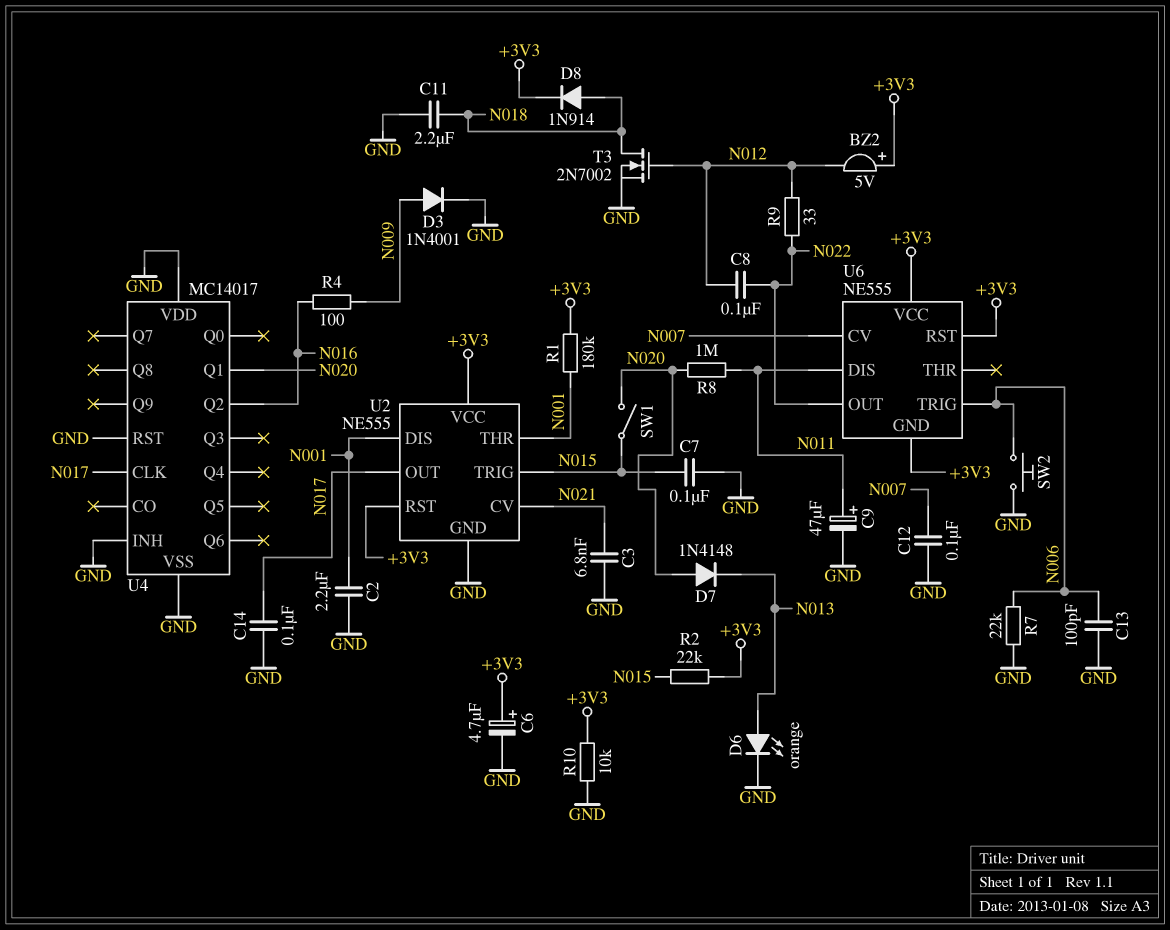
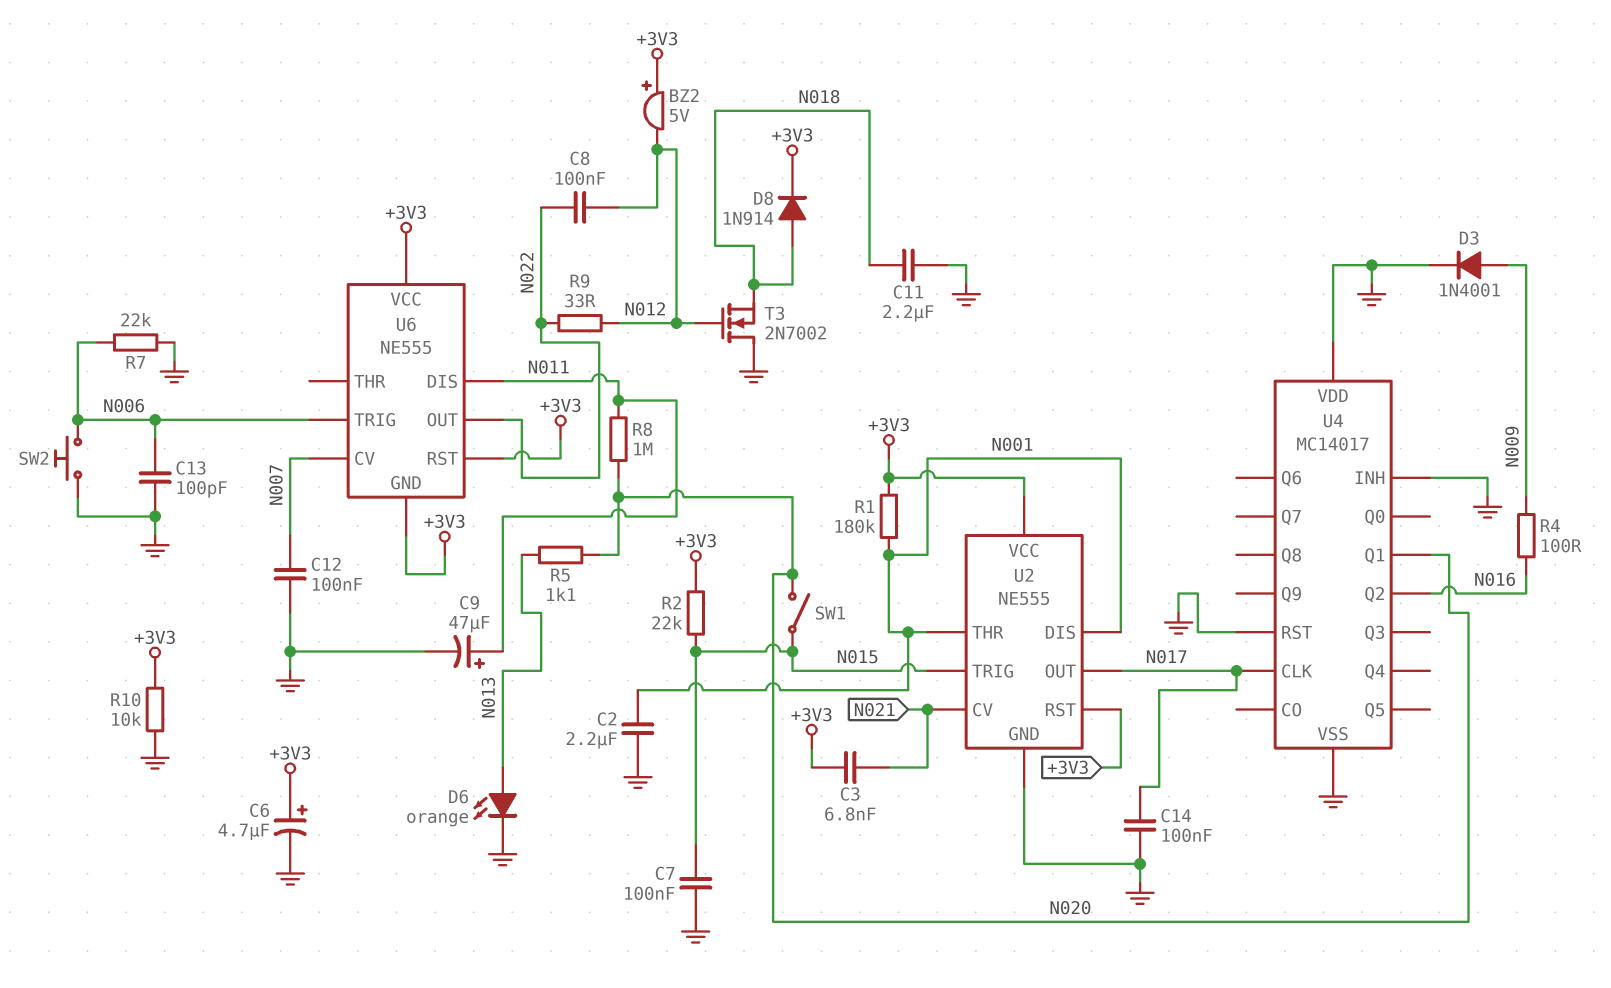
C3: 6.8nF (GND, N021) -> 6.8nF (+3V3, N021)
D7: diode 1N4148 (A N020, K N013) -> none
R5: none -> 1.1k (N013, N020)
T3: NMOS 2N7002 (G N012, D N018, S GND) -> NMOS 2N7002 (G N012, D GND, S N018)

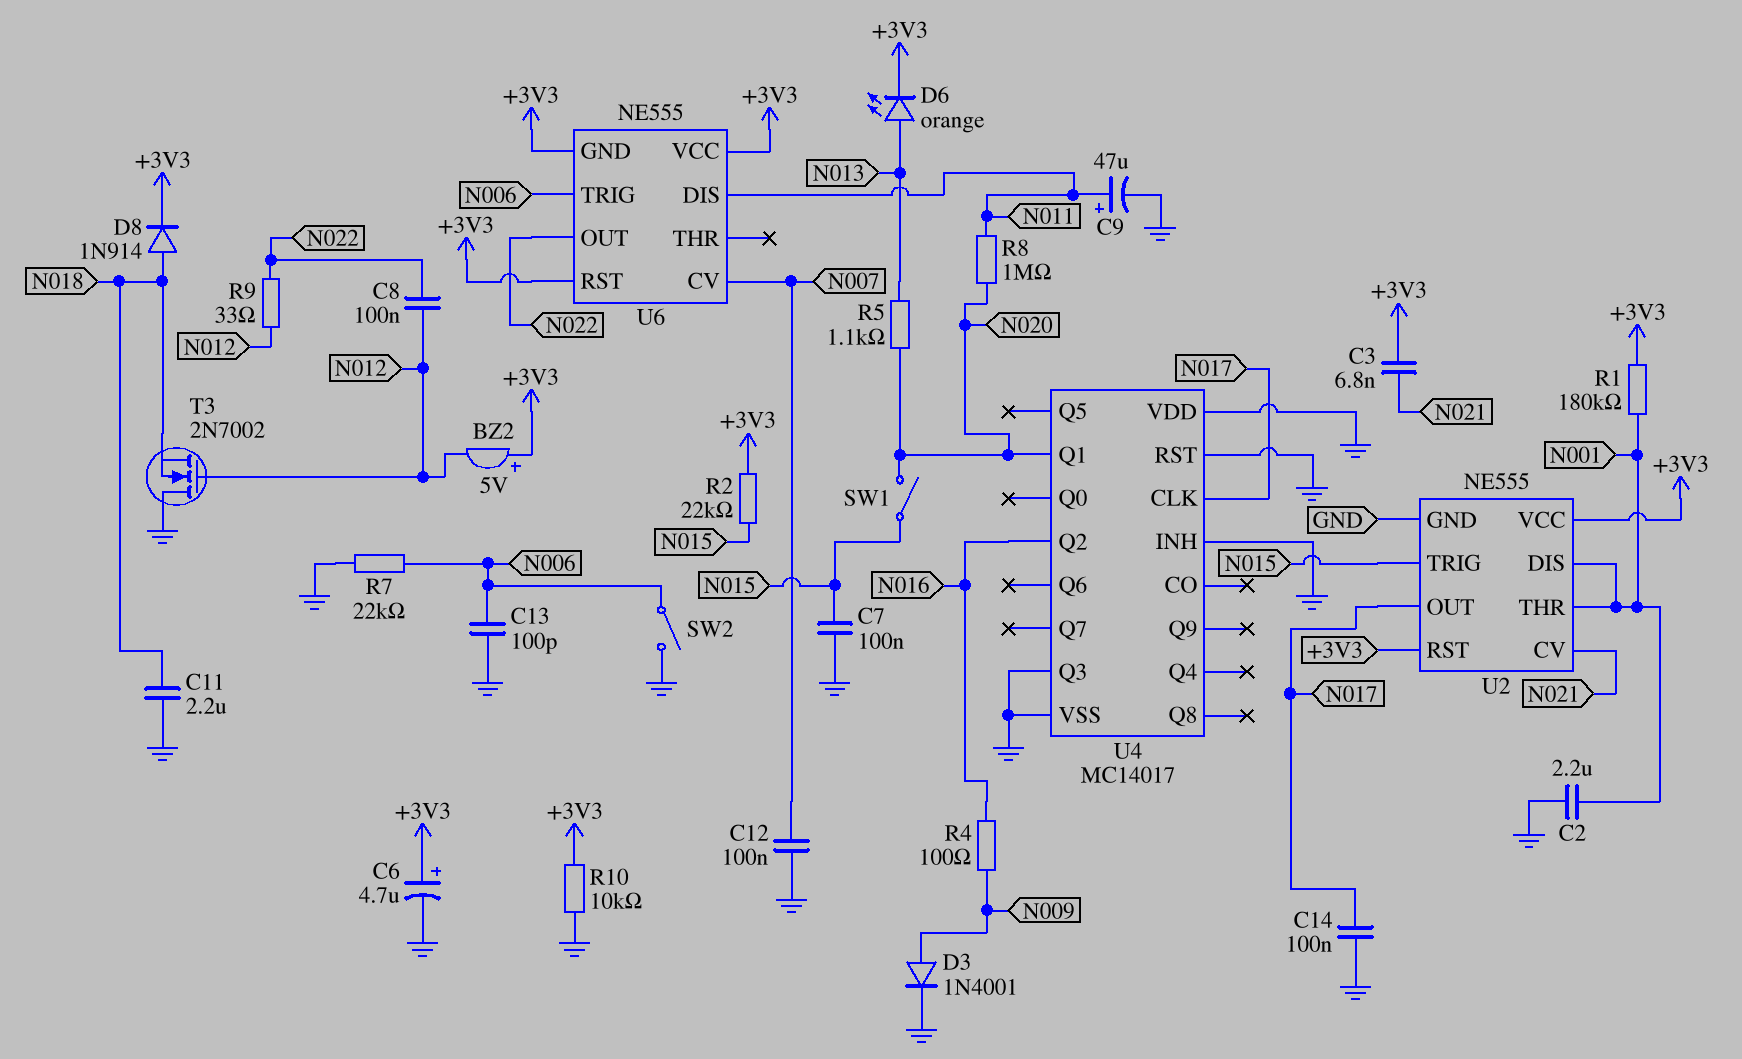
D6: LED orange (A N013, K GND) -> LED orange (A N013, K +3V3)
SW2: button (GND, N006) -> switch (GND, N006)
U4 pin Q3: none -> GND

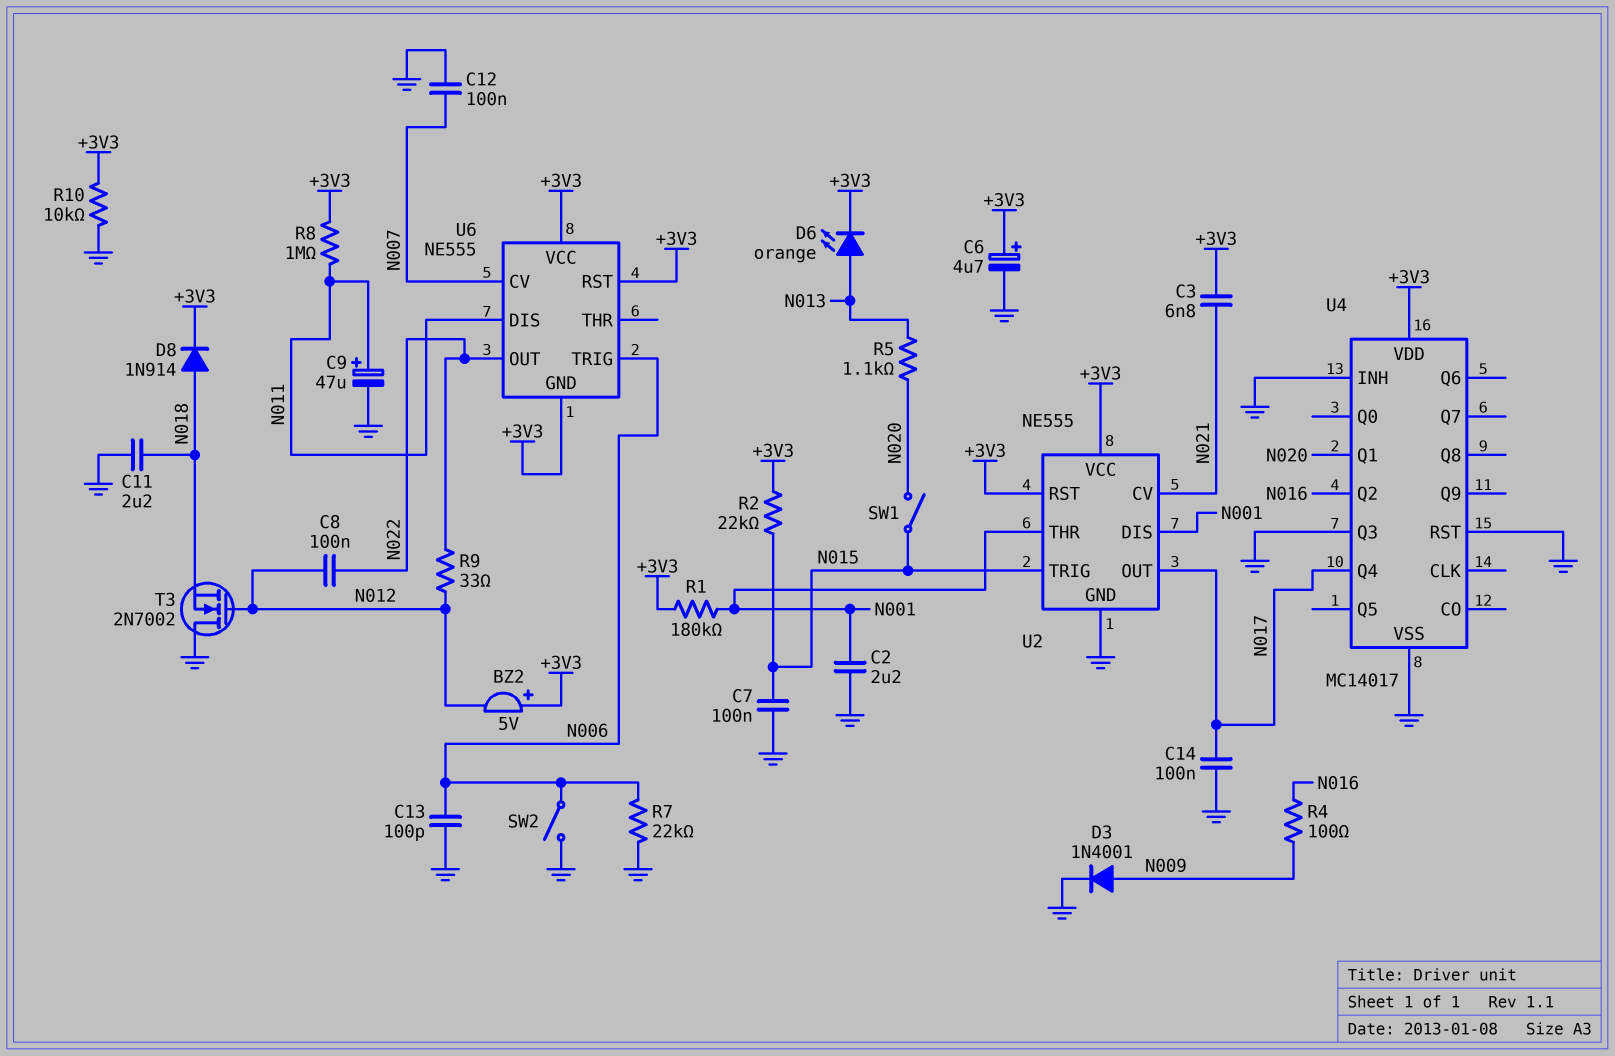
R8: 1M (N011, N020) -> 1M (+3V3, N011)
U4 pin CLK: N017 -> none
U4 pin Q4: none -> N017
U4 pin VDD: GND -> +3V3

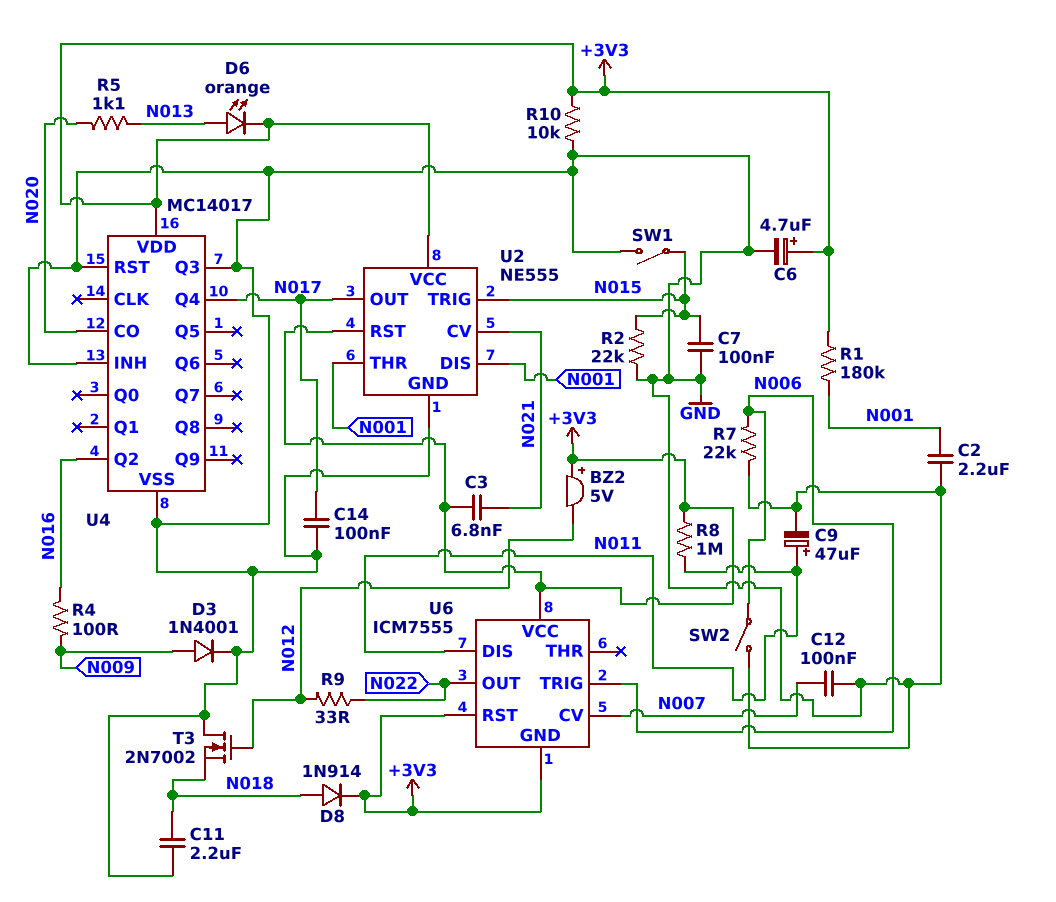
C8: 100nF (N012, N022) -> none
C13: 100pF (GND, N006) -> none
R2: 22k (+3V3, N015) -> 22k (GND, N015)
SW1: switch (N015, N020) -> switch (GND, N015)
U4 pin CO: none -> N020
U4 pin Q1: N020 -> none
U6: NE555 -> ICM7555

